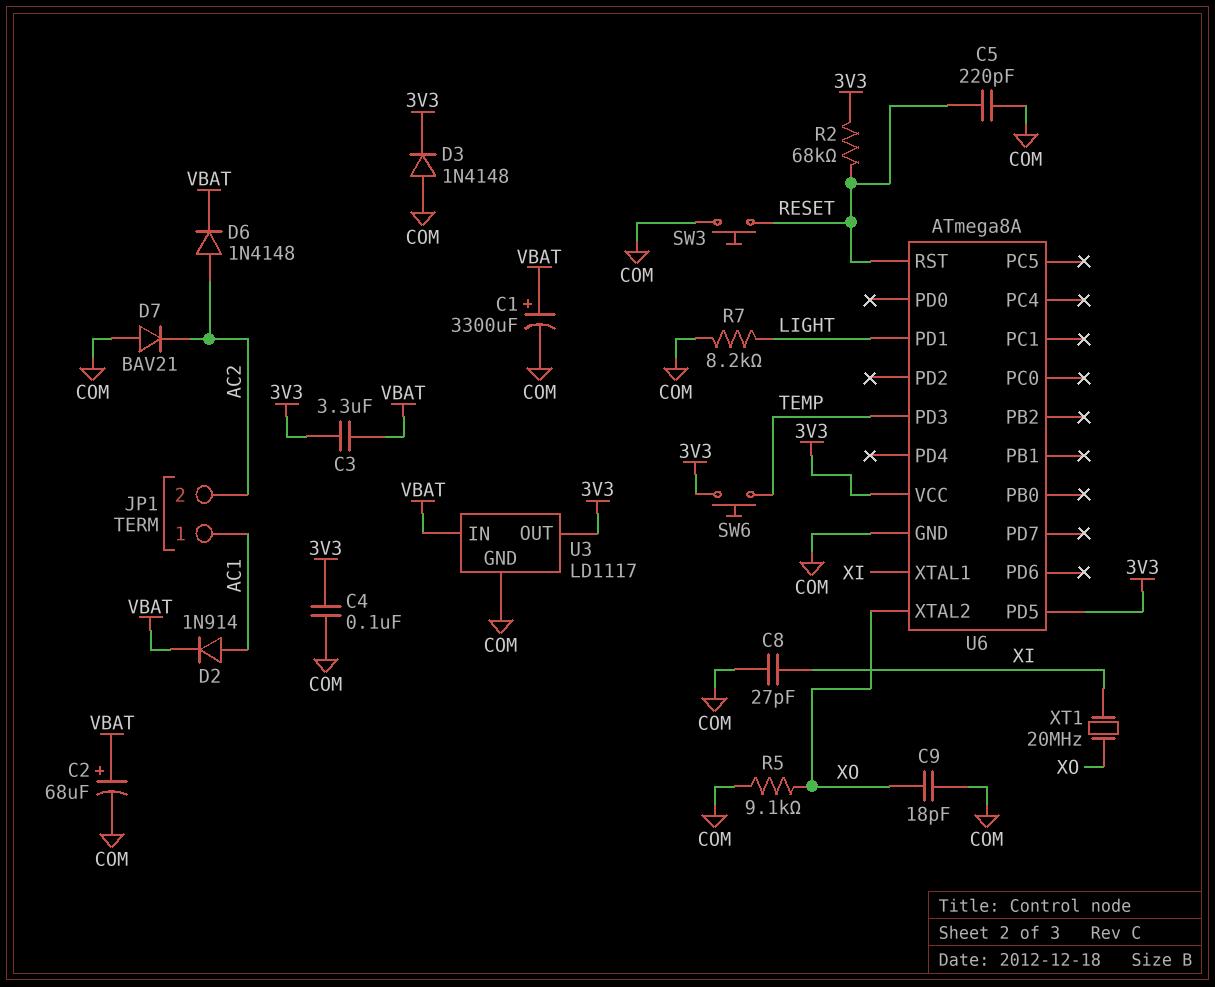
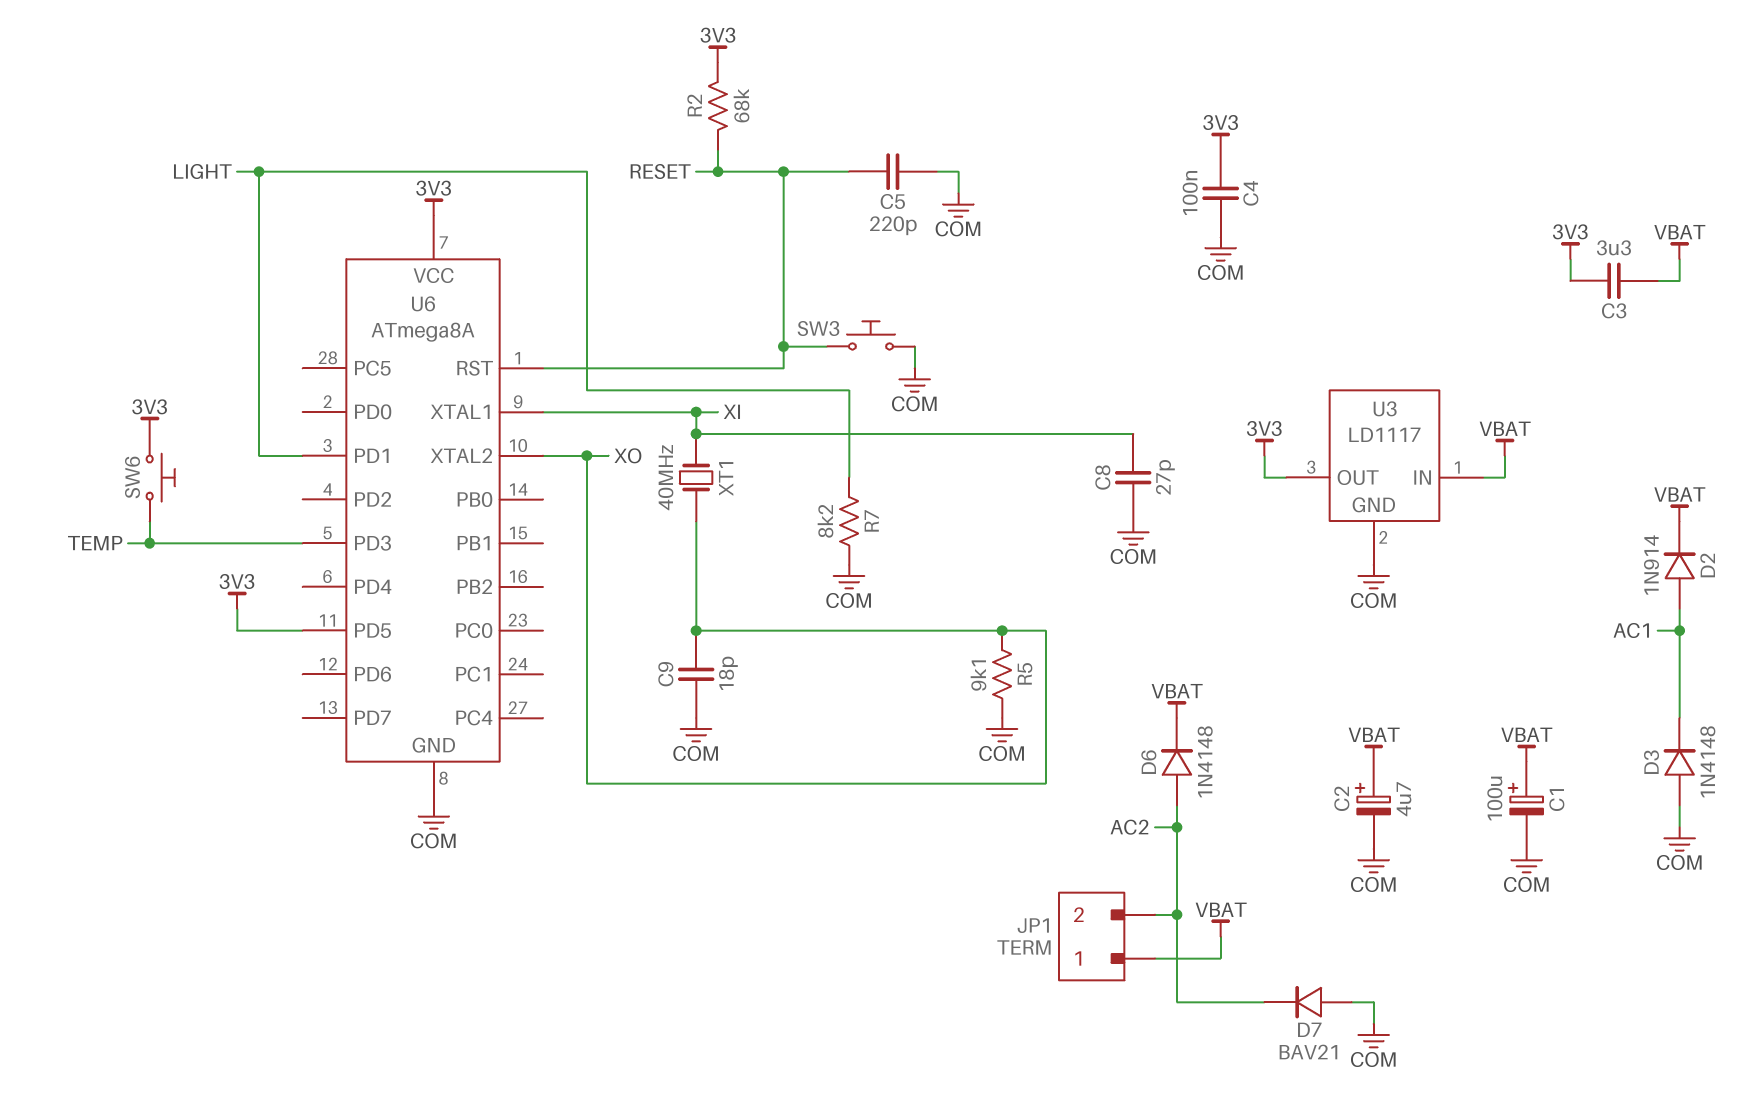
C1: 3300uF (plus VBAT, minus COM) -> 100uF (plus VBAT, minus COM)
C2: 68uF (plus VBAT, minus COM) -> 4.7uF (plus VBAT, minus COM)
D3: diode 1N4148 (A COM, K 3V3) -> diode 1N4148 (A COM, K AC1)
JP1 pin 1: AC1 -> VBAT
XT1: 20MHz (XI, XO) -> 40MHz (XI, XO)

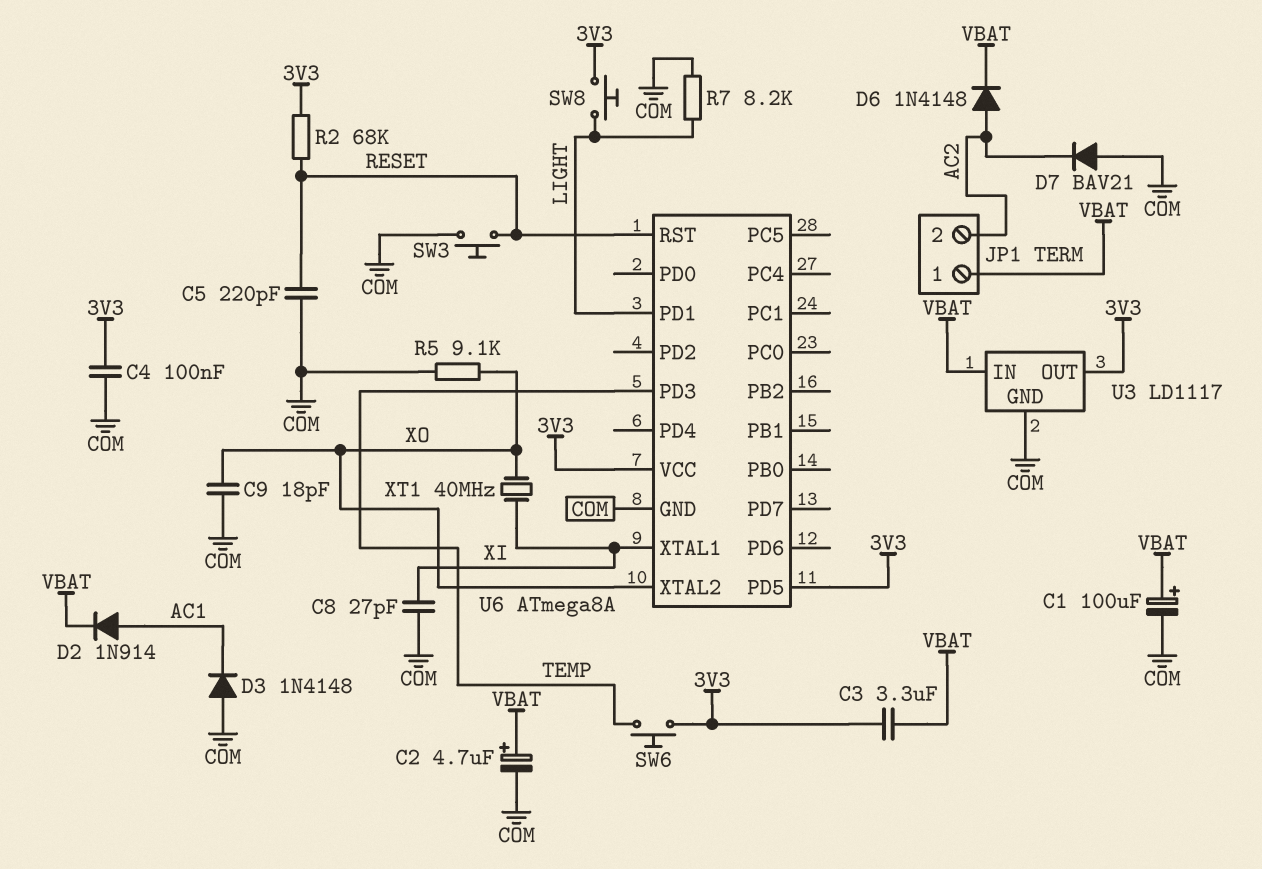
SW8: none -> button (3V3, LIGHT)

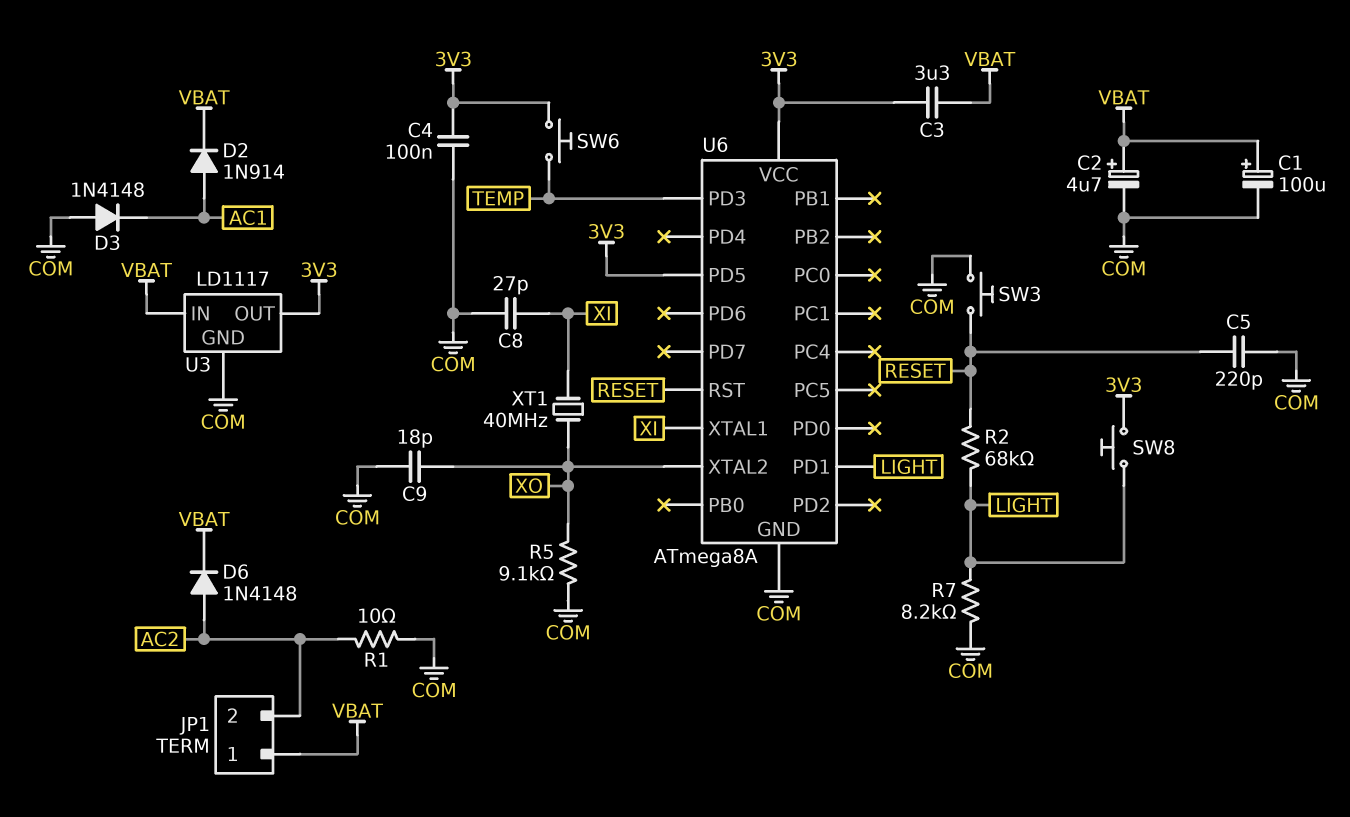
D7: diode BAV21 (A COM, K AC2) -> none
R1: none -> 10 (AC2, COM)
R2: 68k (3V3, RESET) -> 68k (LIGHT, RESET)

